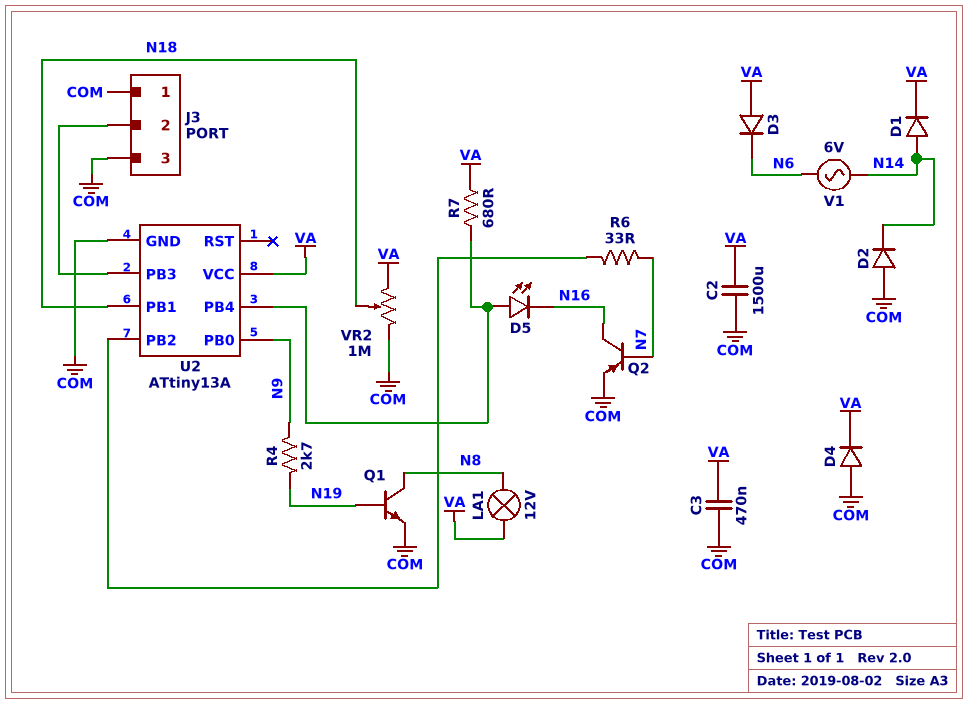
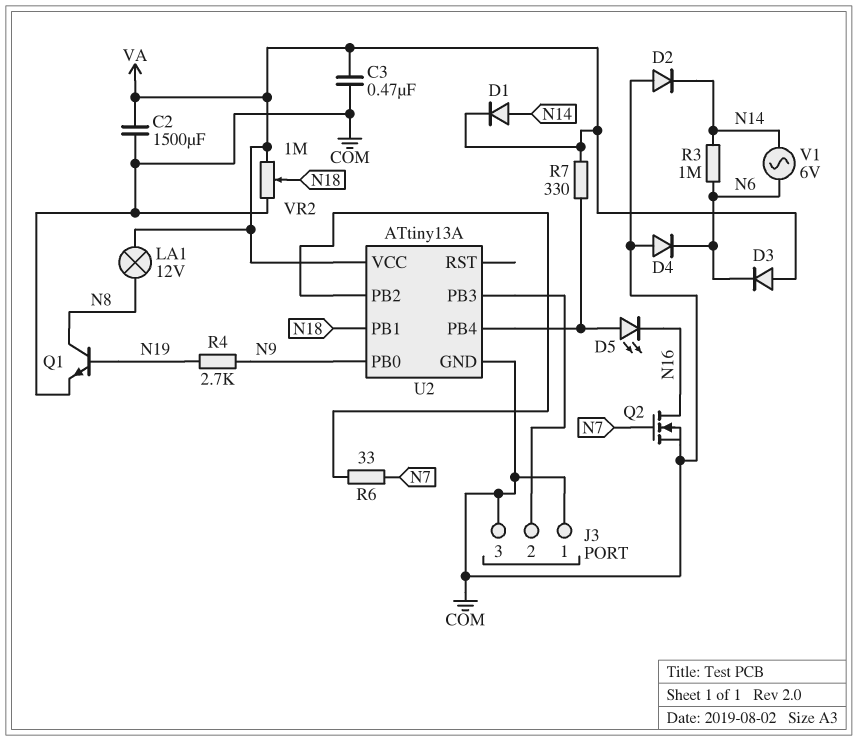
D4: diode (A COM, K VA) -> diode (A COM, K N6)
Q2: PNP (B N7, C N16, E COM) -> NMOS (G N7, D N16, S COM)
R3: none -> 1M (N6, N14)
R7: 680 (U2/PB4, VA) -> 330 (U2/PB4, VA)

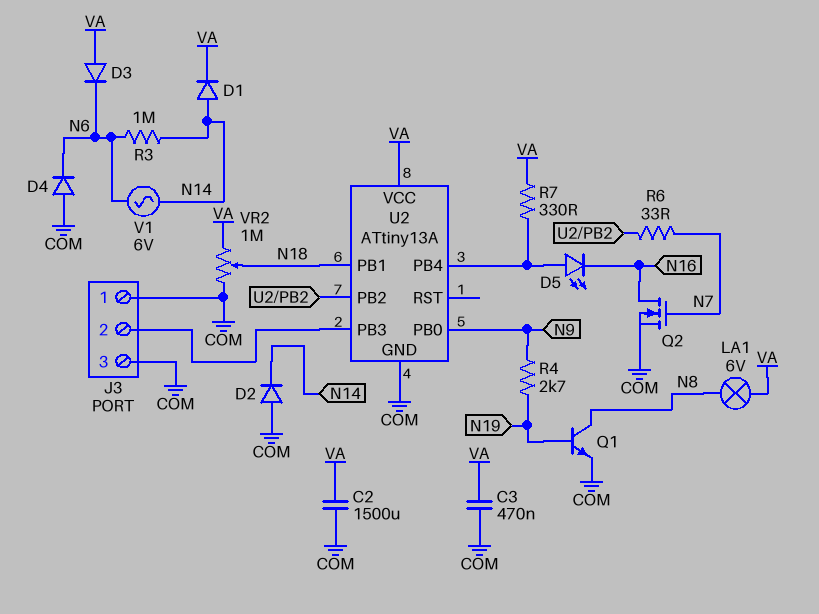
LA1: lamp 12V (N8, VA) -> lamp 6V (N8, VA)

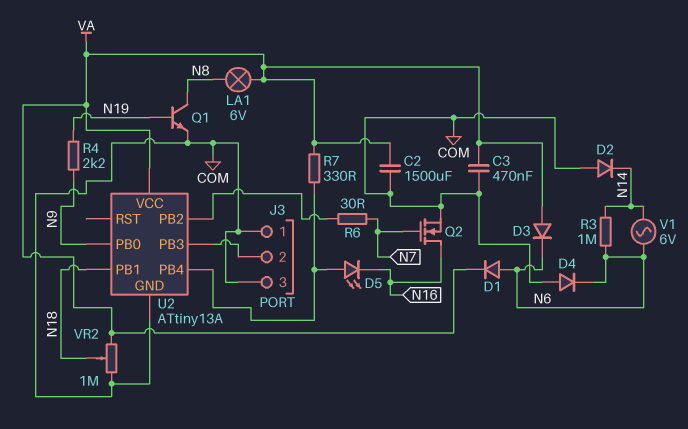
D1: diode (A N14, K VA) -> diode (A N6, K VA)
R4: 2.7k (N9, N19) -> 2.2k (N9, N19)
R6: 33 (N7, U2/PB2) -> 30 (N7, U2/PB2)

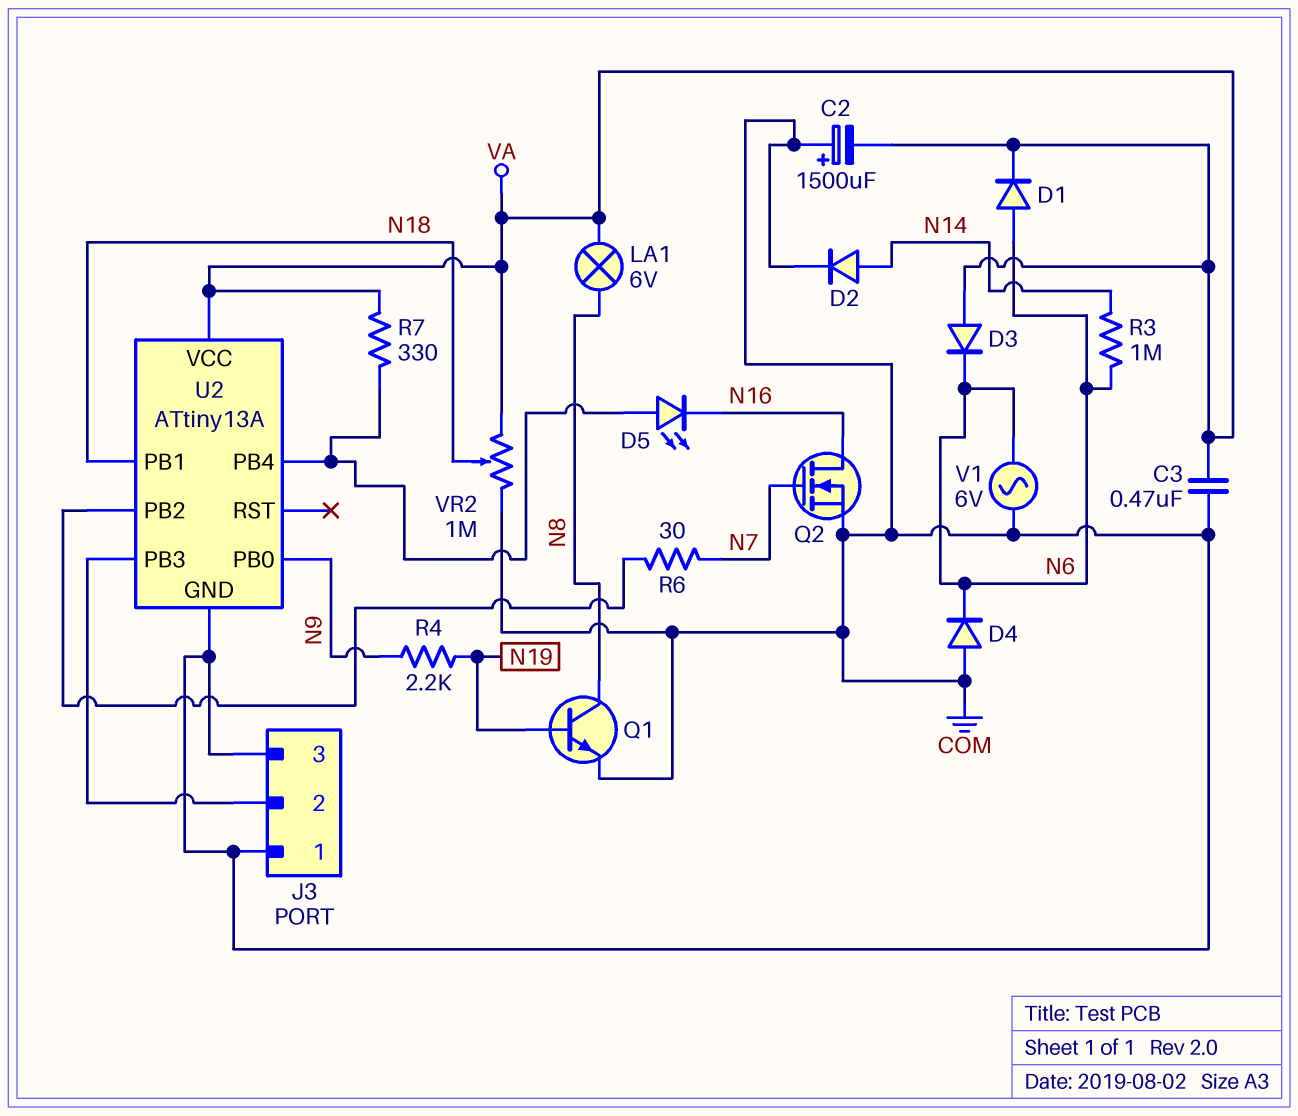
C2: 1500uF (COM, VA) -> 1500uF (plus COM, minus VA)
D2: diode (A COM, K N14) -> diode (A N14, K COM)
V1: AC 6V (N6, N14) -> AC 6V (COM, N6)

